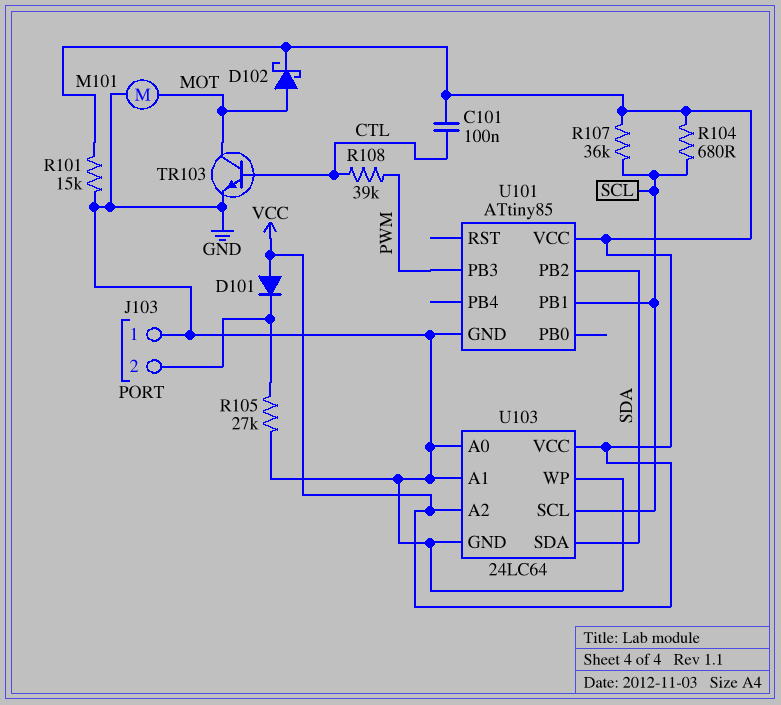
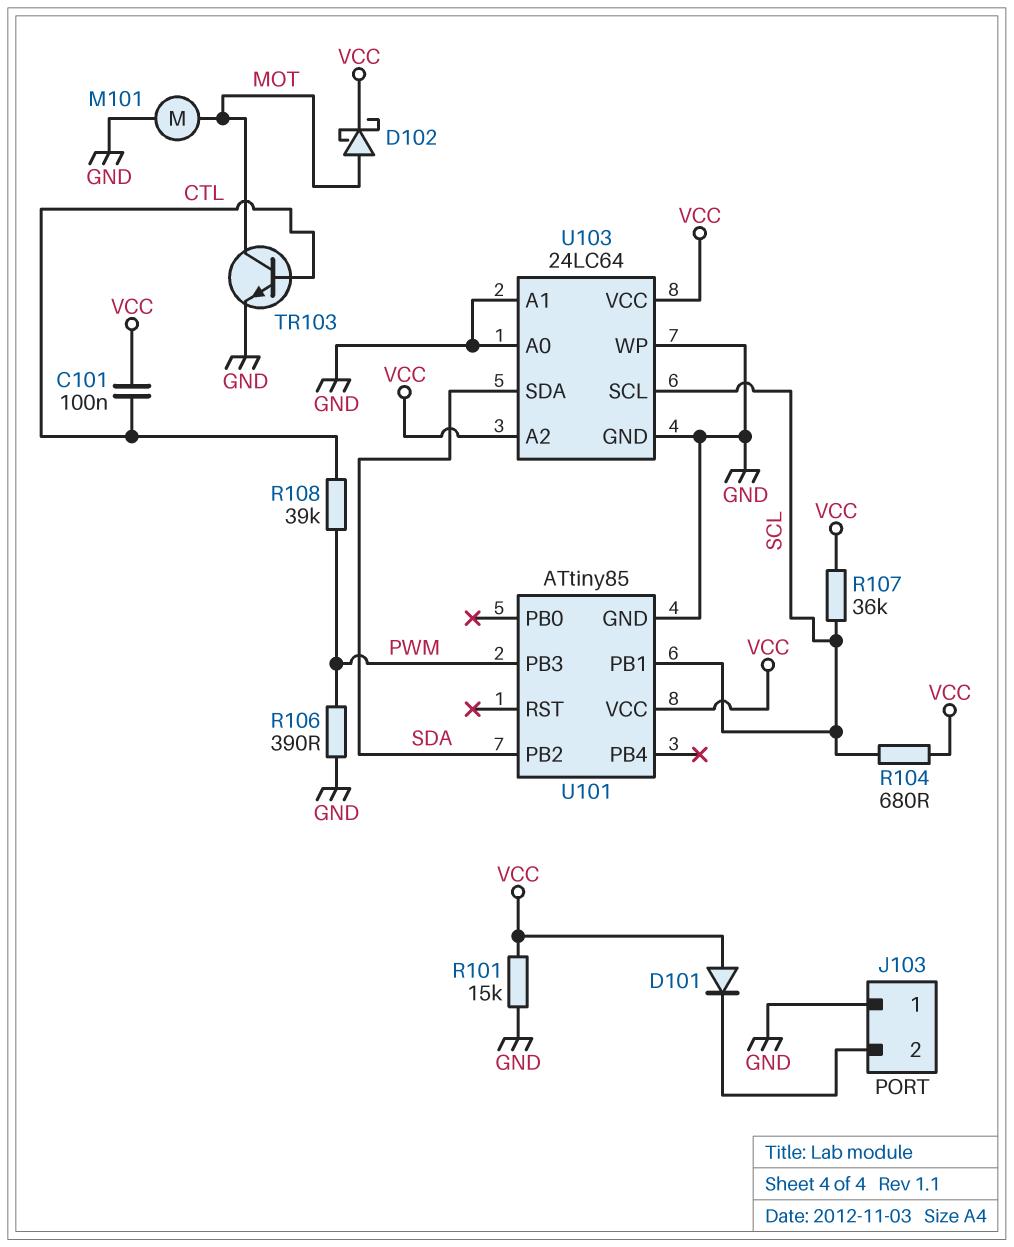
R105: 27k (GND, J103/2) -> none
R106: none -> 390 (GND, PWM)

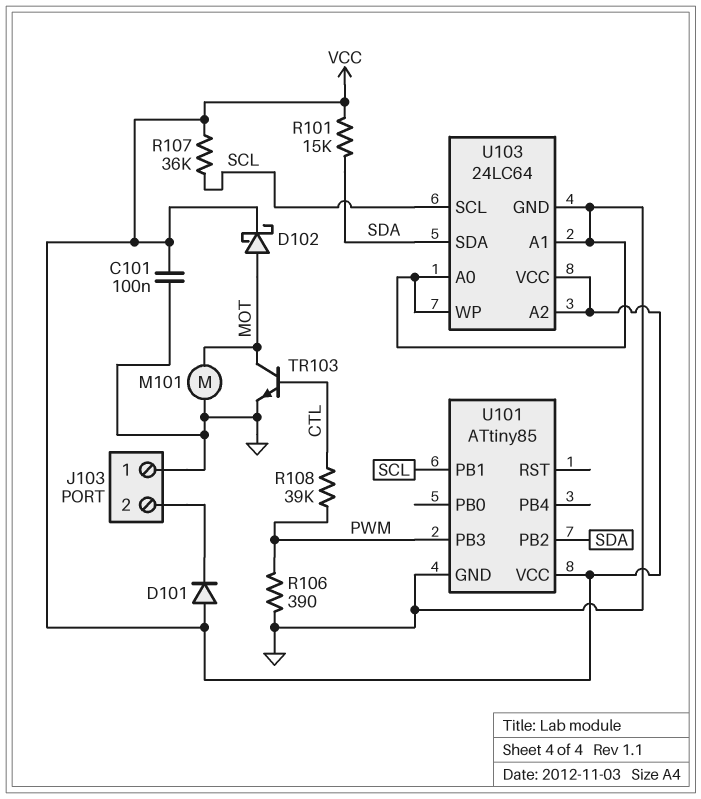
C101: 100nF (CTL, VCC) -> 100nF (GND, VCC)
R101: 15k (GND, VCC) -> 15k (SDA, VCC)
R104: 680 (SCL, VCC) -> none

